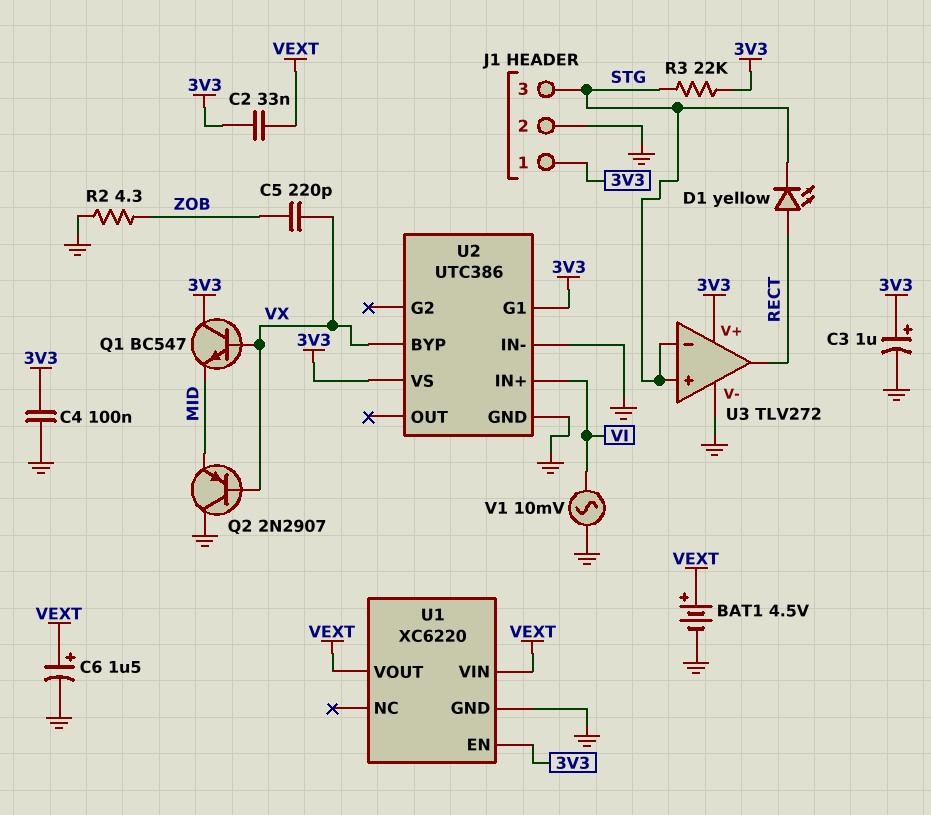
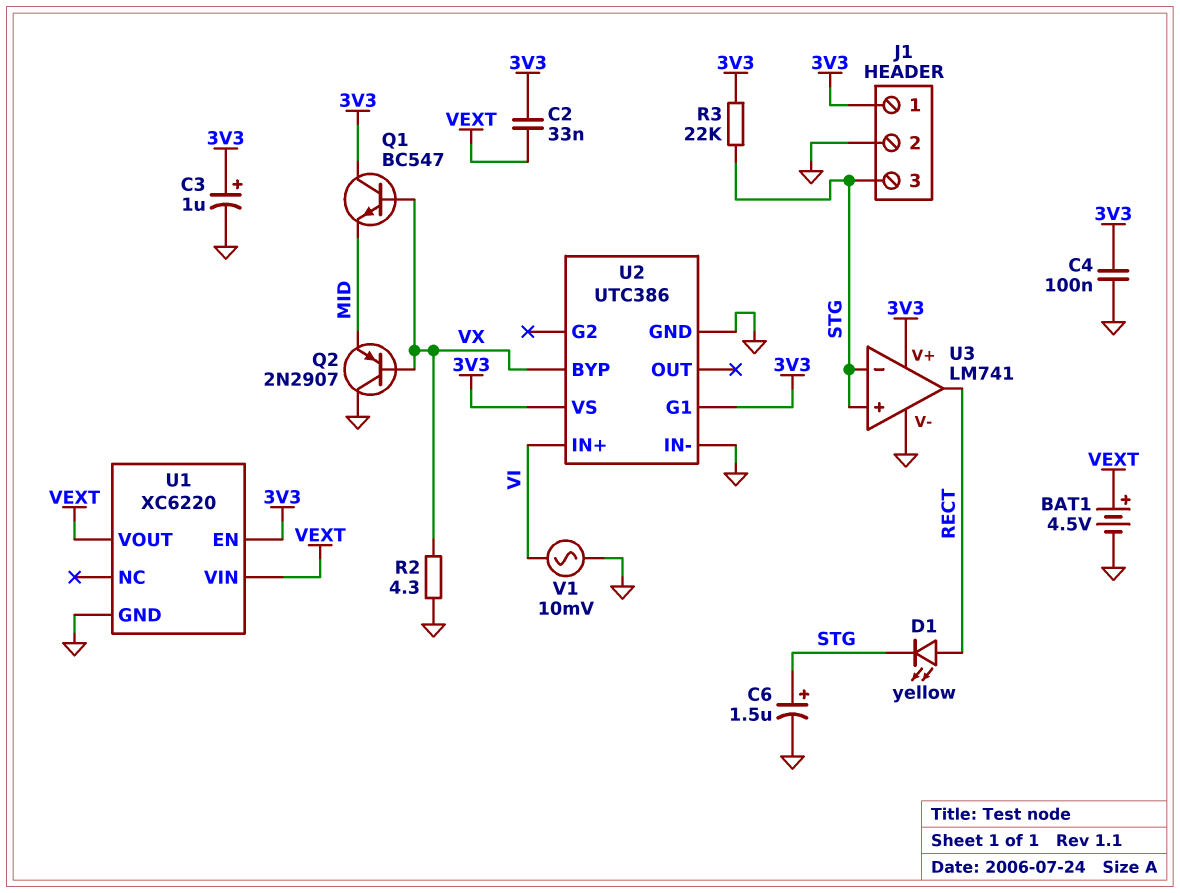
C5: 220pF (VX, ZOB) -> none
C6: 1.5uF (plus VEXT, minus GND) -> 1.5uF (plus STG, minus GND)
R2: 4.3 (GND, ZOB) -> 4.3 (GND, VX)
U3: TLV272 -> LM741

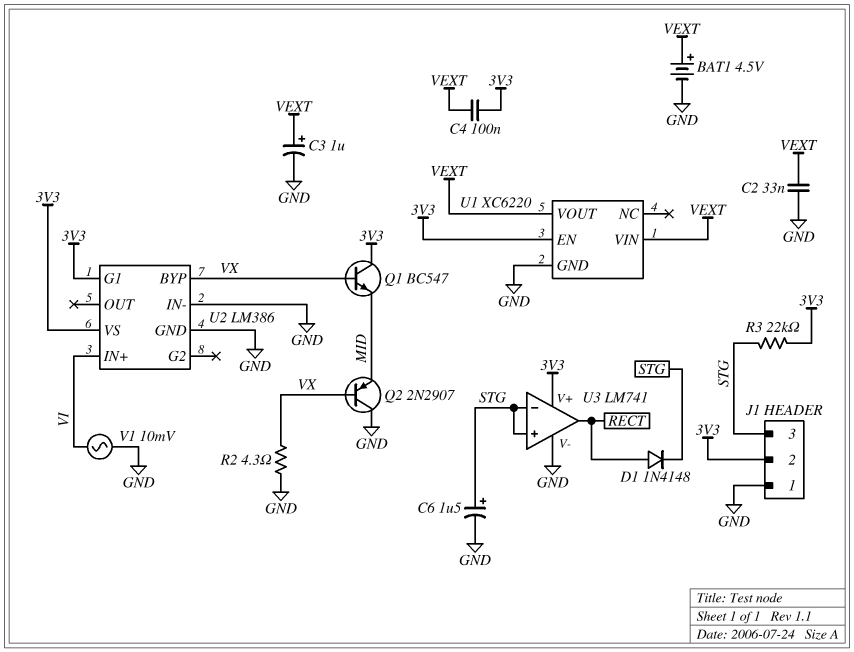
C2: 33nF (3V3, VEXT) -> 33nF (GND, VEXT)
C3: 1uF (plus 3V3, minus GND) -> 1uF (plus VEXT, minus GND)
C4: 100nF (3V3, GND) -> 100nF (3V3, VEXT)
D1: LED yellow (A RECT, K STG) -> diode 1N4148 (A RECT, K STG)
J1 pin 1: 3V3 -> GND
J1 pin 2: GND -> 3V3
U2: UTC386 -> LM386

